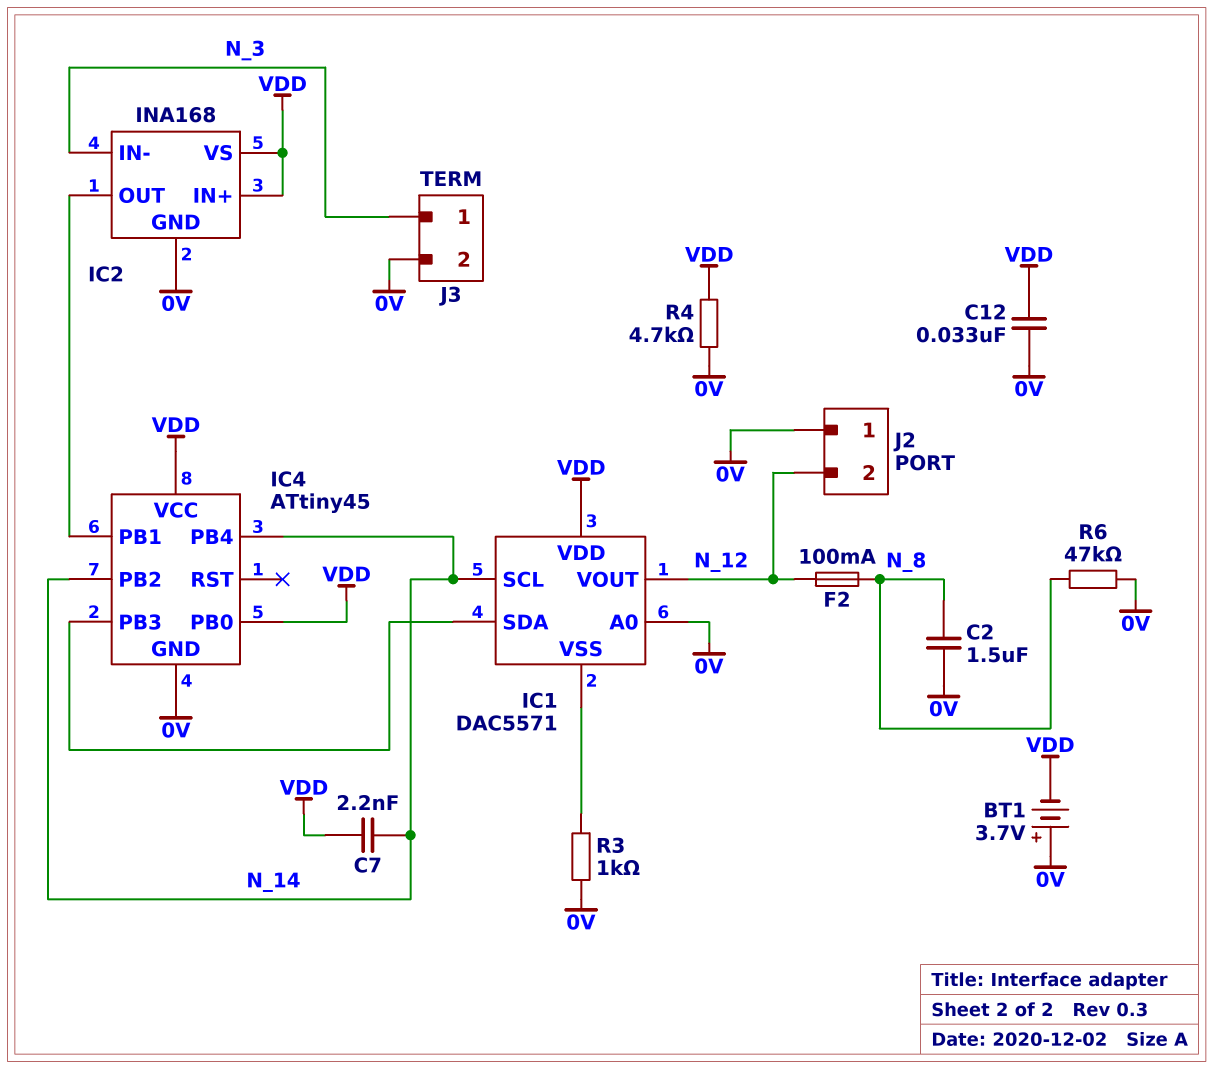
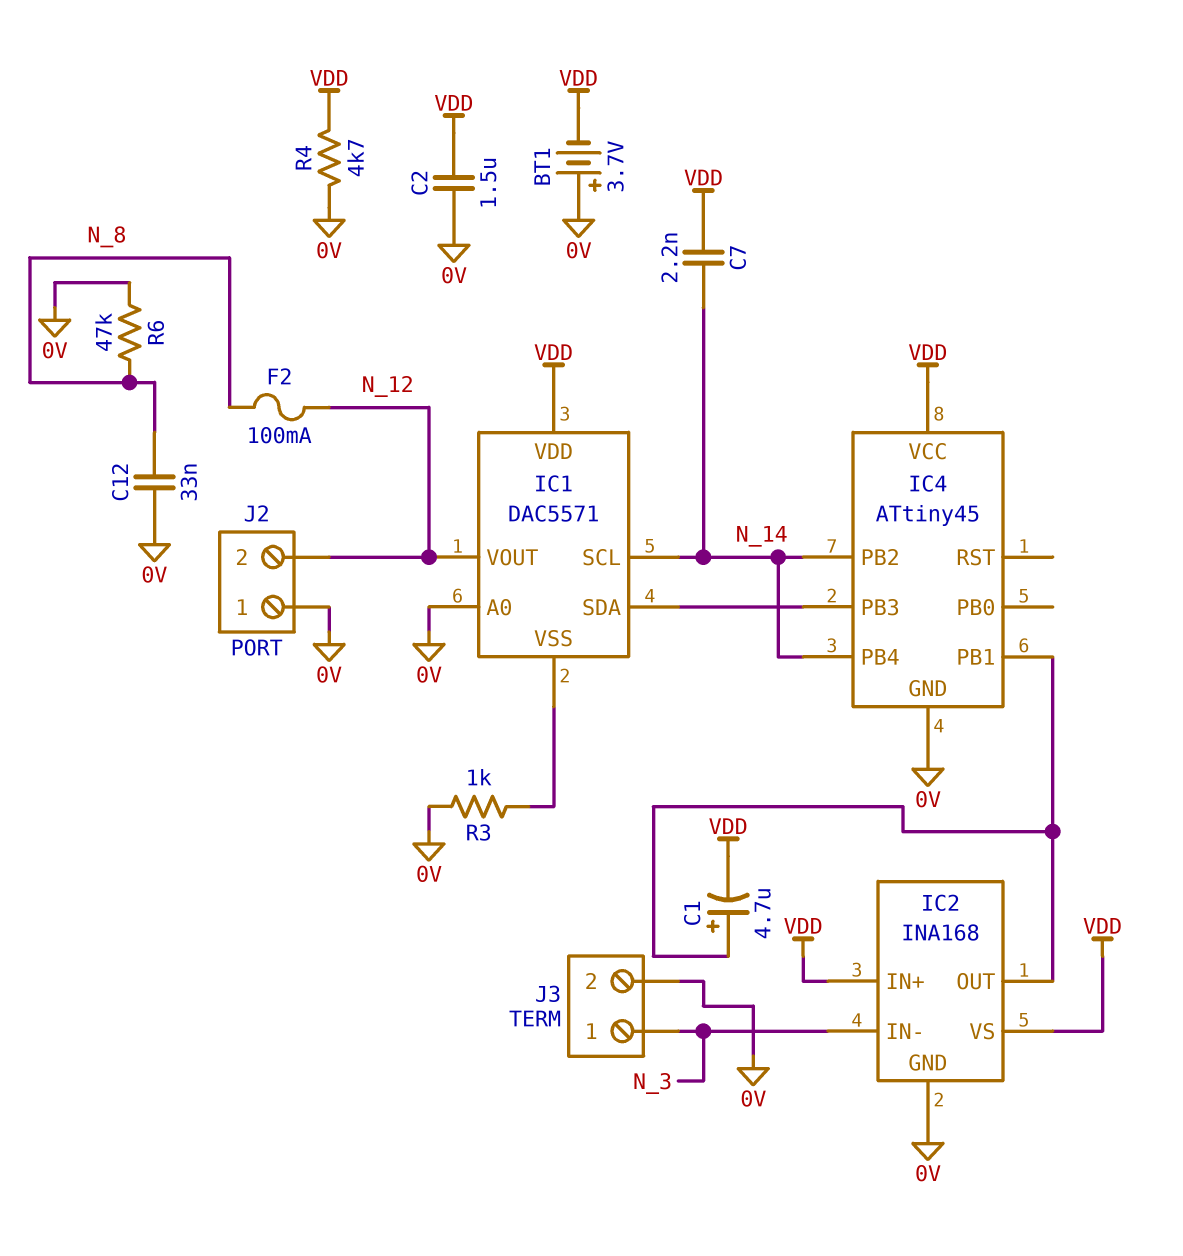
C1: none -> 4.7uF (plus IC2/OUT, minus VDD)
C2: 1.5uF (0V, N_8) -> 1.5uF (0V, VDD)
C12: 33nF (0V, VDD) -> 33nF (0V, N_8)
IC4 pin PB0: VDD -> none

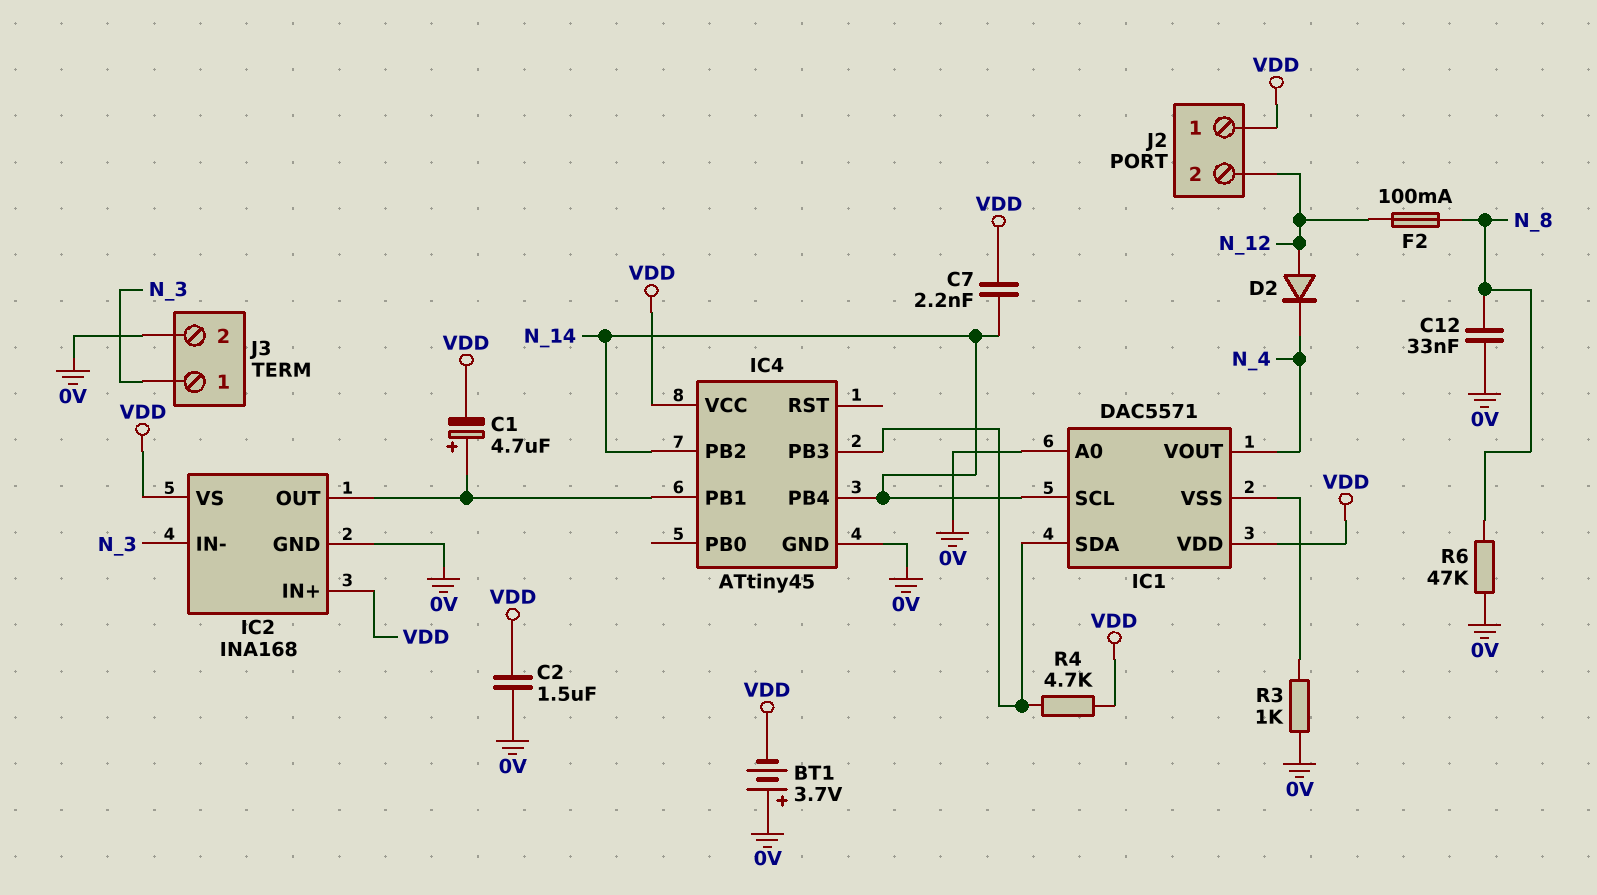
D2: none -> diode (A N_12, K N_4)
IC1 pin VOUT: N_12 -> N_4
J2 pin 1: 0V -> VDD
R4: 4.7k (0V, VDD) -> 4.7k (IC1/SDA, VDD)

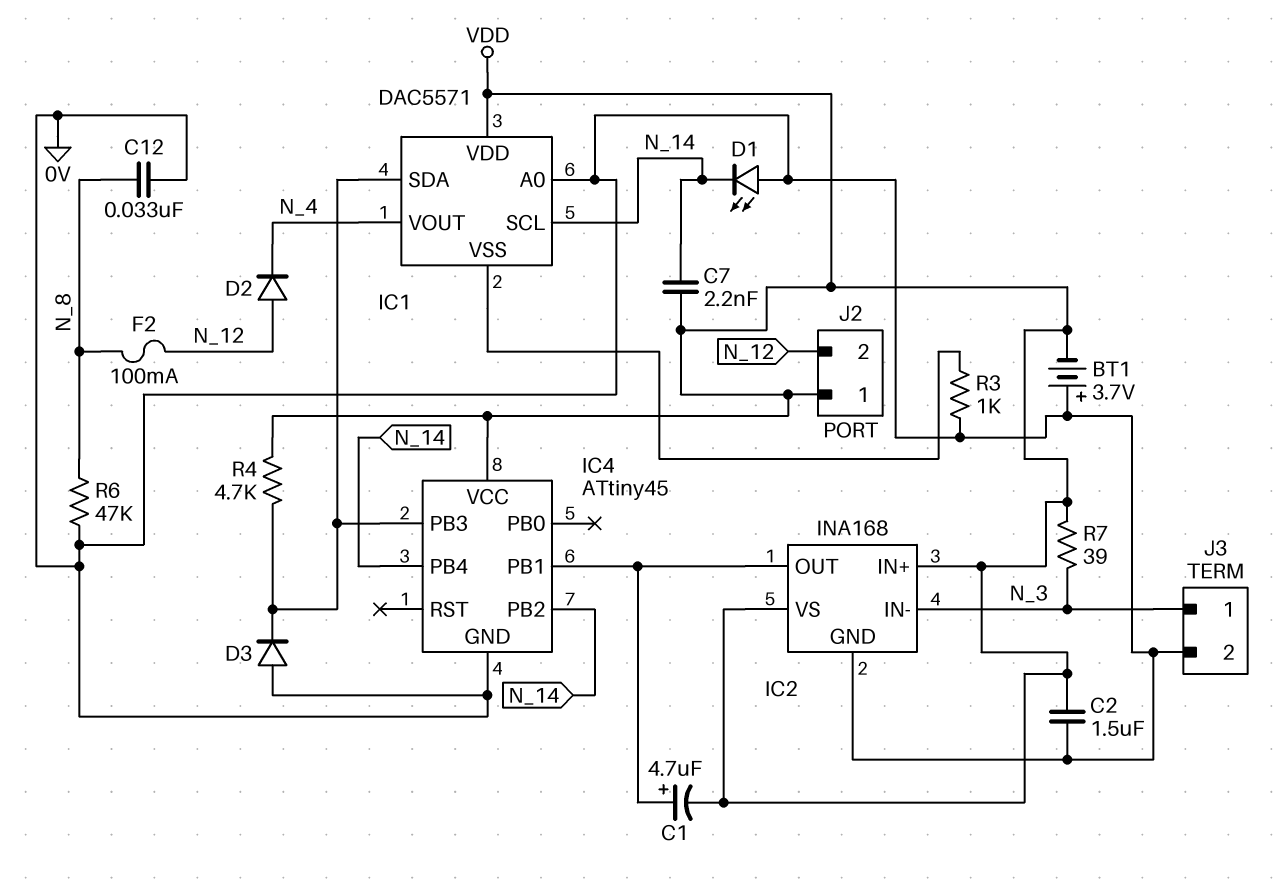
D1: none -> LED (A 0V, K N_14)
D3: none -> diode (A 0V, K IC1/SDA)
R7: none -> 39 (N_3, VDD)

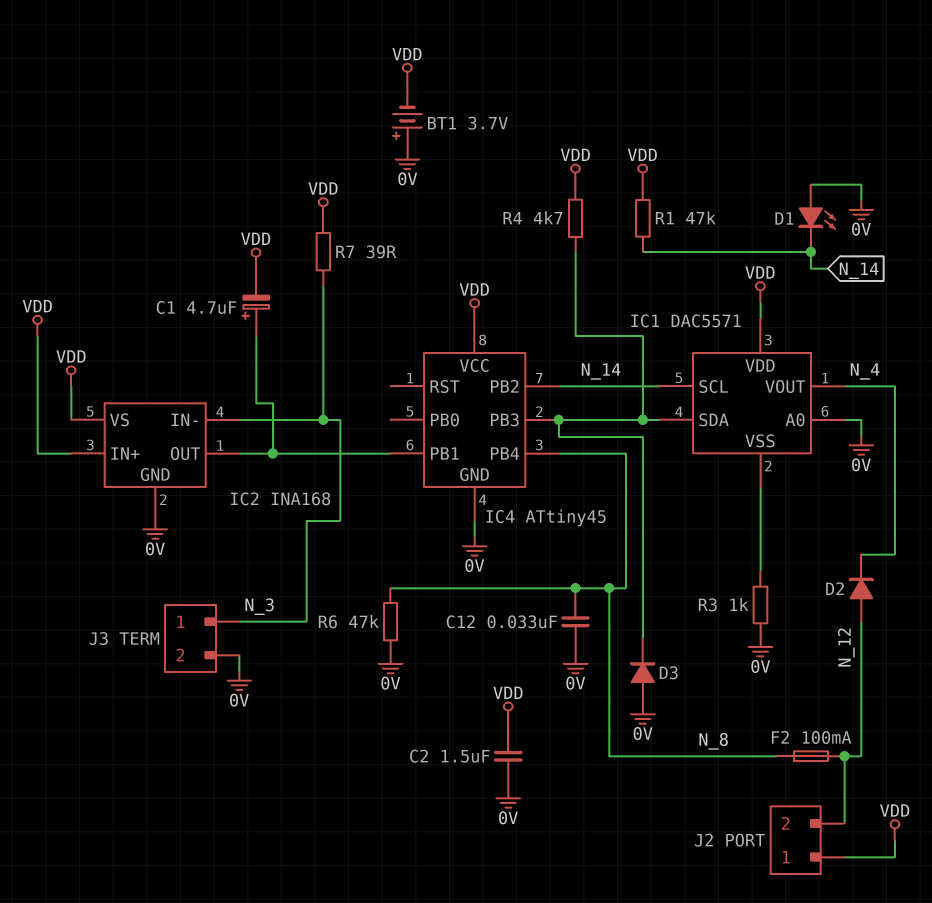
C7: 2.2nF (N_14, VDD) -> none
IC4 pin PB4: N_14 -> N_8
R1: none -> 47k (N_14, VDD)

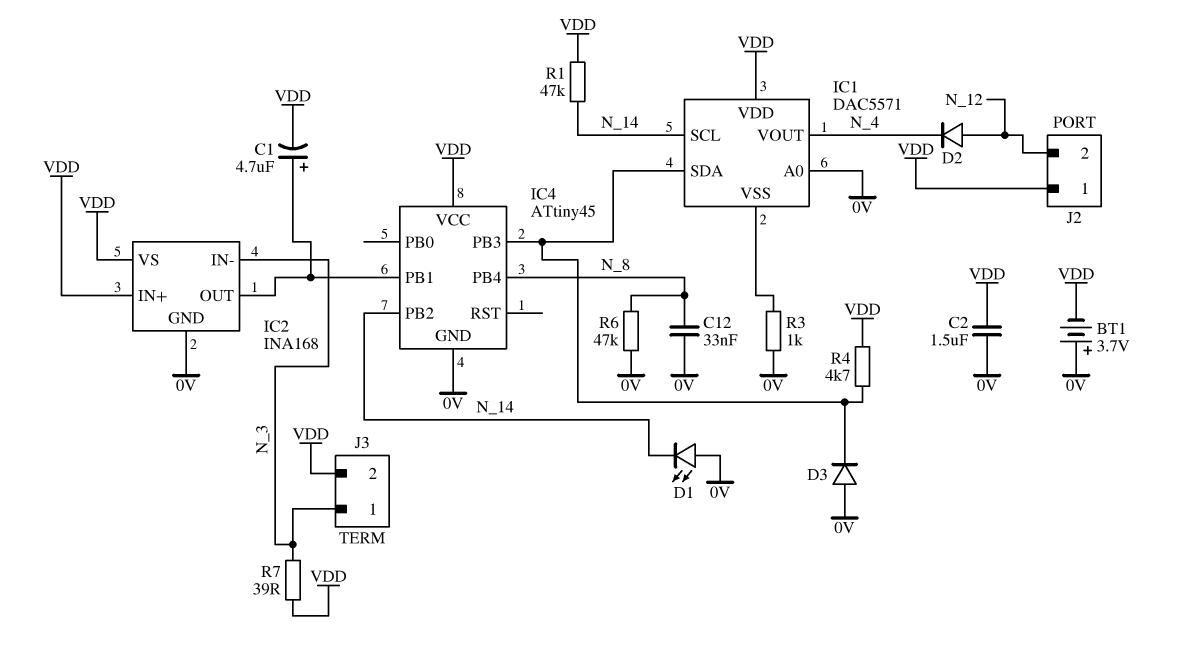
F2: 100mA (N_8, N_12) -> none
J3 pin 2: 0V -> VDD

